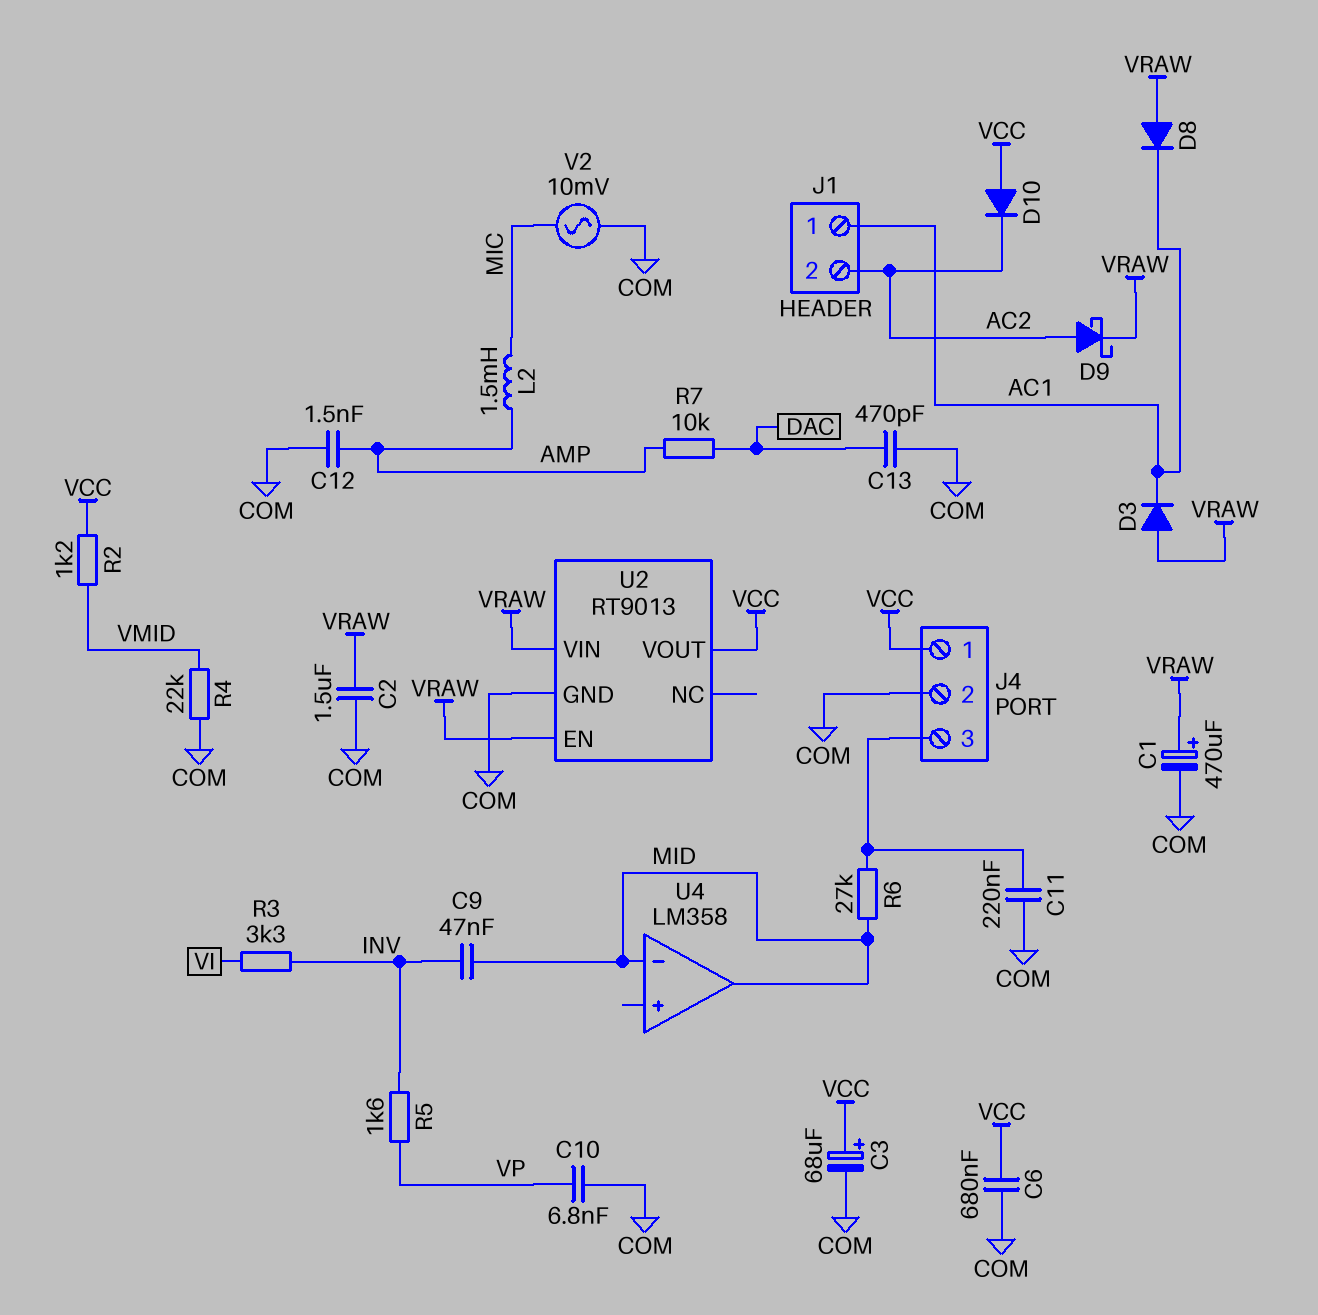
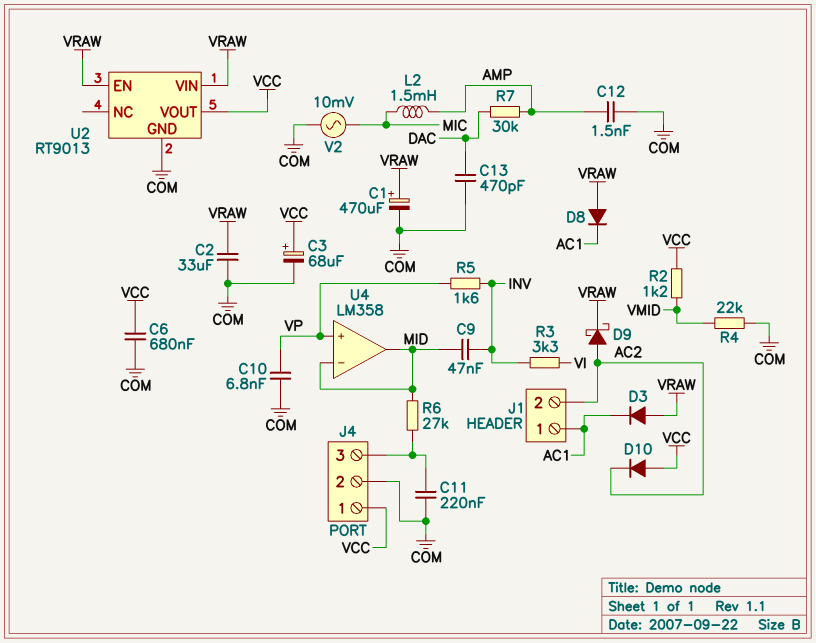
C2: 1.5uF (COM, VRAW) -> 33uF (COM, VRAW)
R7: 10k (AMP, DAC) -> 30k (AMP, DAC)
U4 pin in+: none -> VP

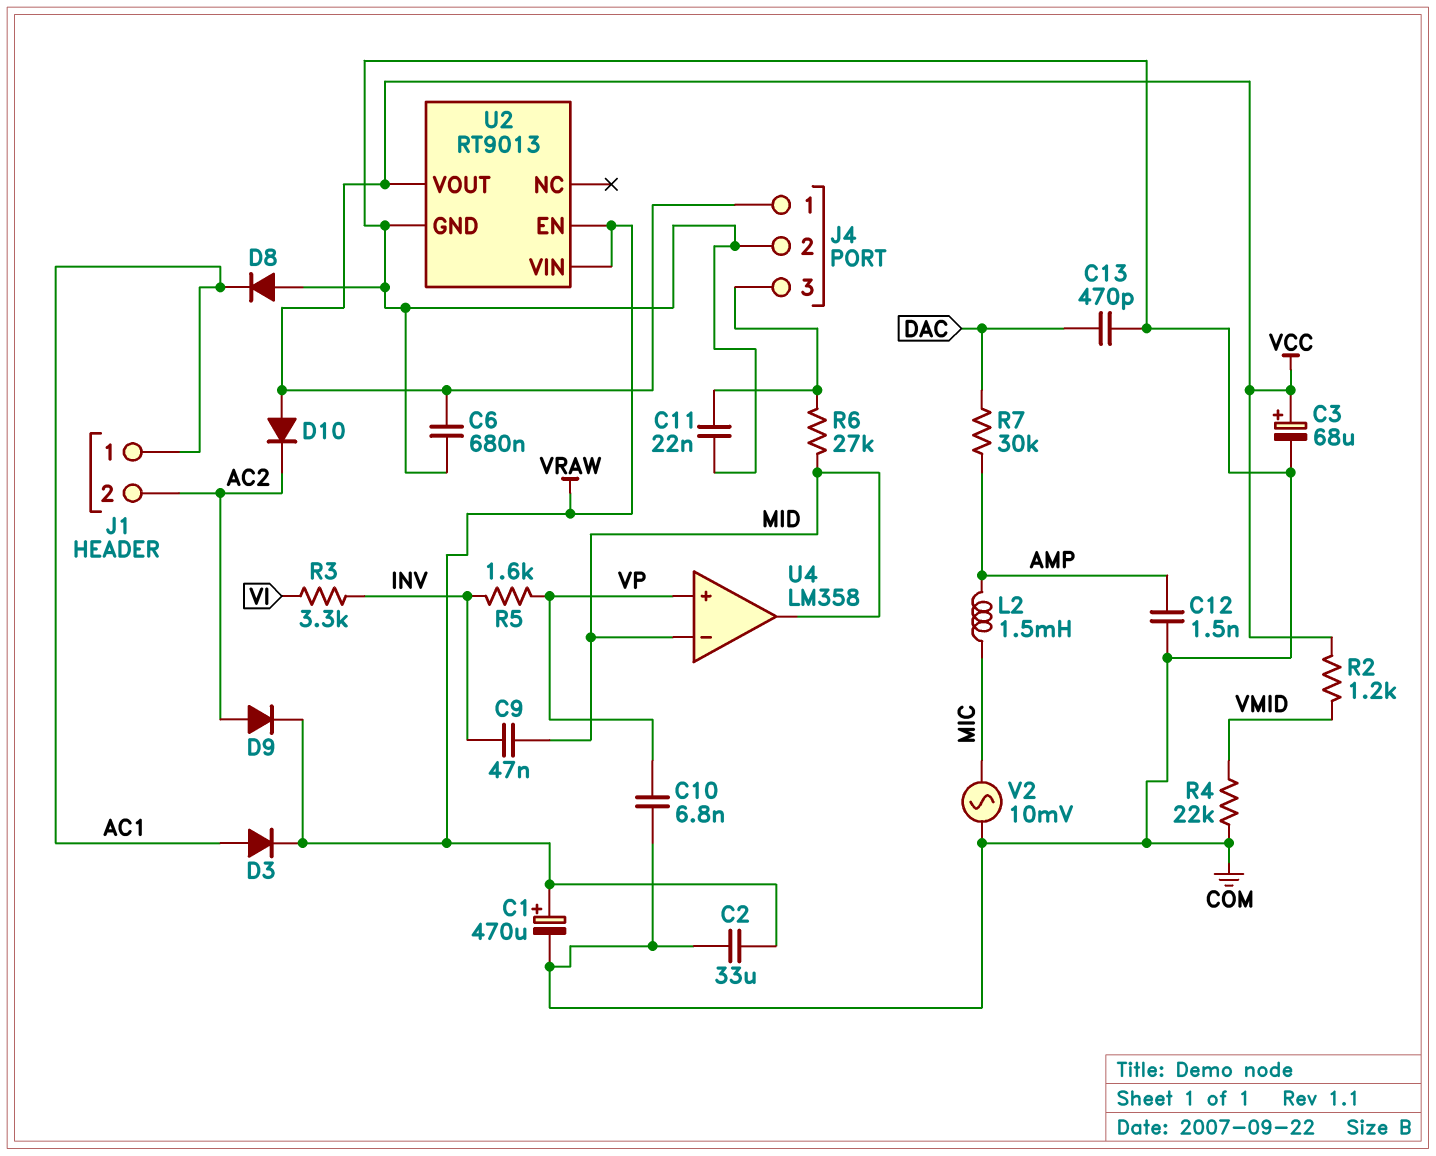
C11: 220nF (COM, J4/3) -> 22nF (COM, J4/3)
D3: diode (A VRAW, K AC1) -> diode (A AC1, K VRAW)
D8: diode (A VRAW, K AC1) -> diode (A COM, K AC1)
D9: schottky (A AC2, K VRAW) -> diode (A AC2, K VRAW)

